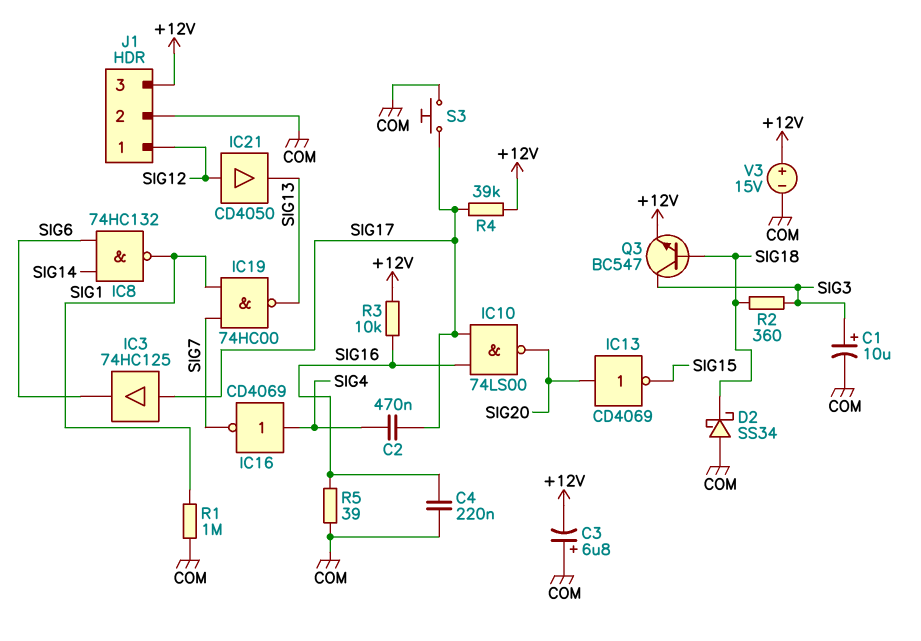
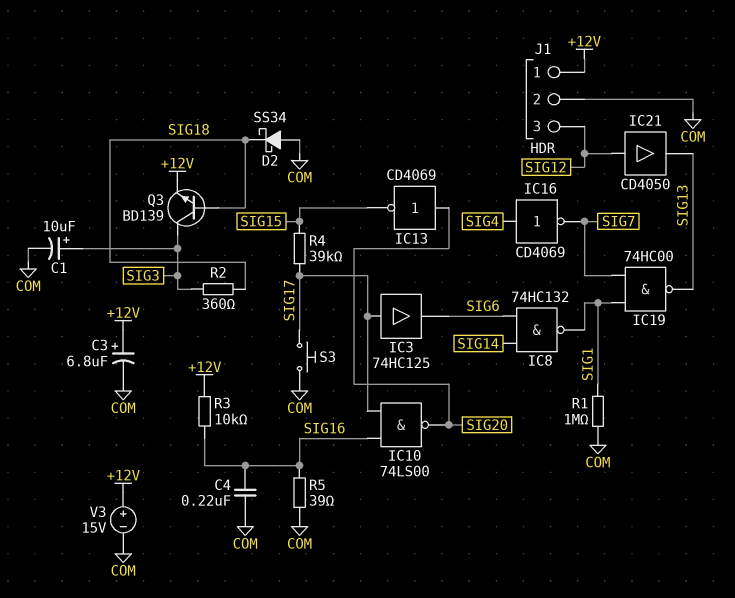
C2: 470nF (SIG4, SIG17) -> none
C3: 6.8uF (plus COM, minus +12V) -> 6.8uF (plus +12V, minus COM)
J1 pin 1: SIG12 -> +12V
J1 pin 3: +12V -> SIG12
Q3: NPN BC547 (B SIG18, C SIG3, E +12V) -> NPN BD139 (B SIG18, C SIG3, E +12V)
R4: 39k (+12V, SIG17) -> 39k (SIG15, SIG17)

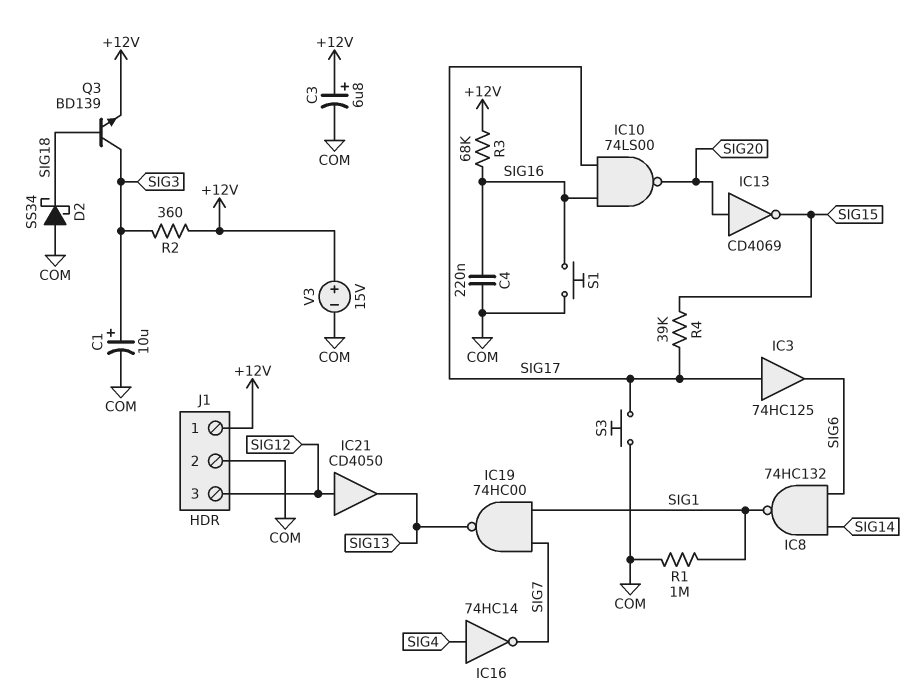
IC16: NOT CD4069 (in SIG4, out SIG7) -> NOT 74HC14 (in SIG4, out SIG7)
R2: 360 (SIG3, SIG18) -> 360 (+12V, SIG3)
R3: 10k (+12V, SIG16) -> 68k (+12V, SIG16)
R5: 39 (COM, SIG16) -> none
S1: none -> button (COM, SIG16)

